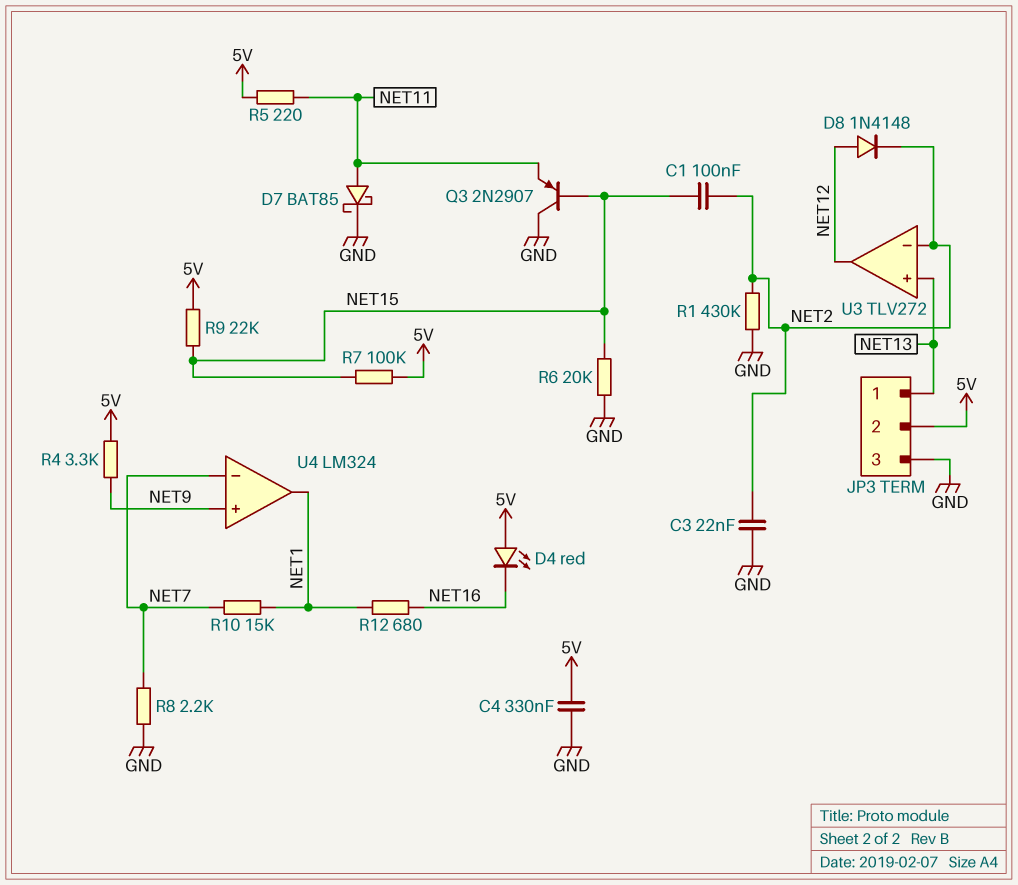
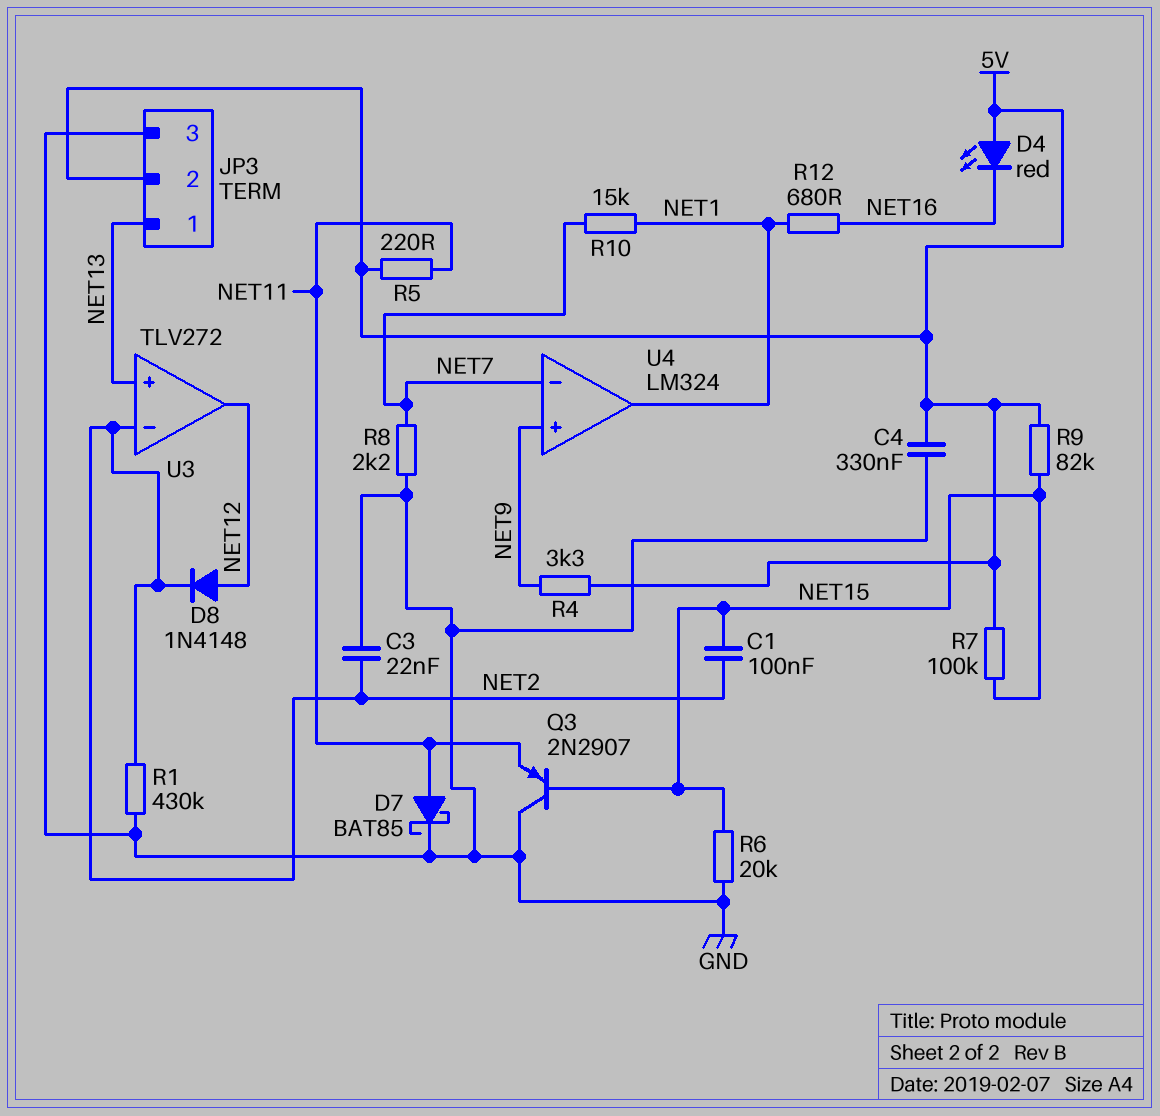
R9: 22k (5V, NET15) -> 82k (5V, NET15)

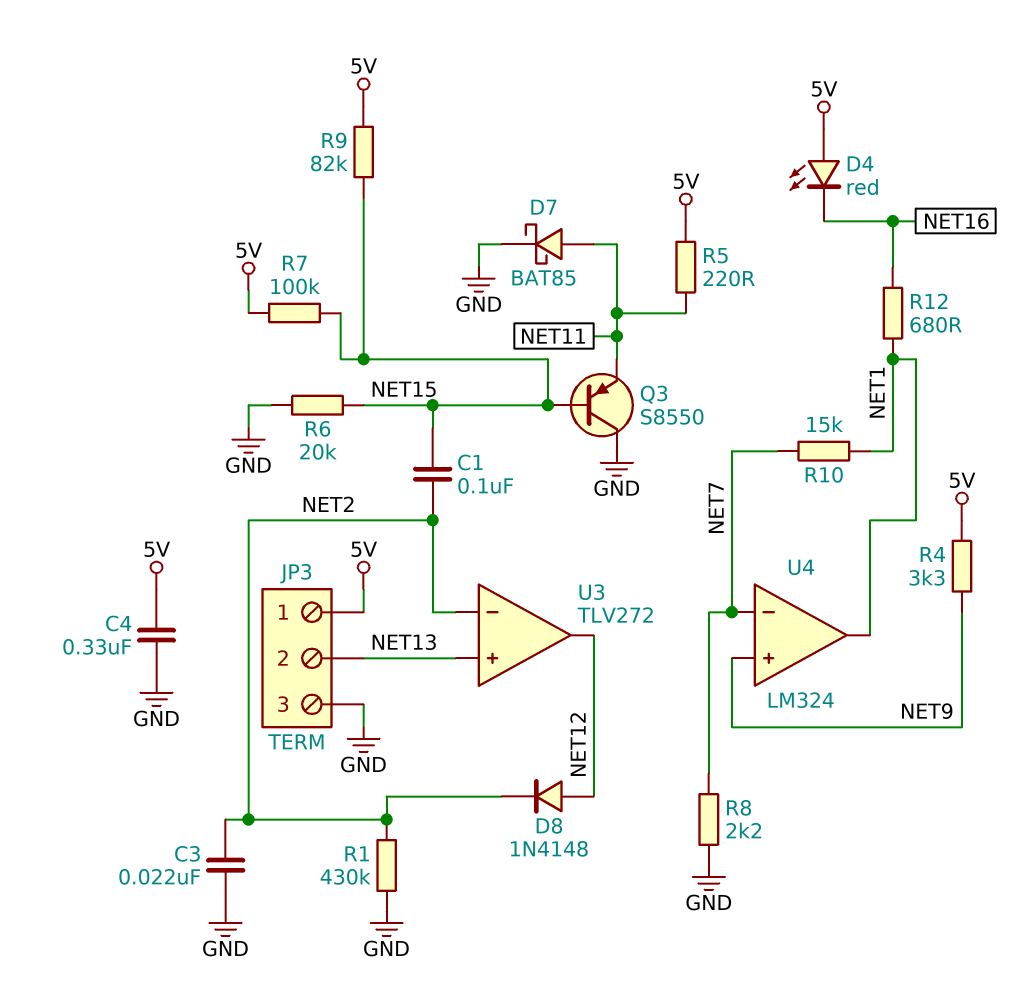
JP3 pin 1: NET13 -> 5V
JP3 pin 2: 5V -> NET13
Q3: PNP 2N2907 (B NET15, C GND, E NET11) -> PNP S8550 (B NET15, C GND, E NET11)

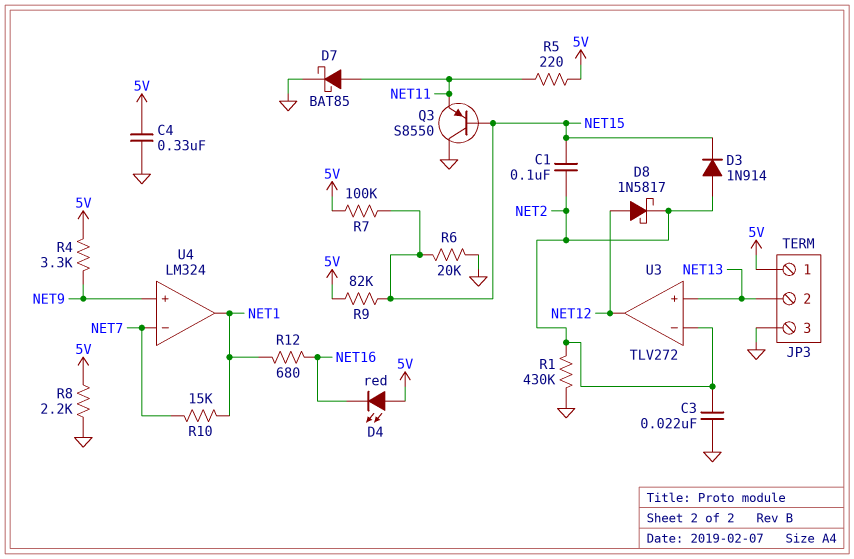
D3: none -> diode 1N914 (A NET2, K NET15)
D8: diode 1N4148 (A NET12, K NET2) -> schottky 1N5817 (A NET12, K NET2)
R8: 2.2k (GND, NET7) -> 2.2k (5V, GND)

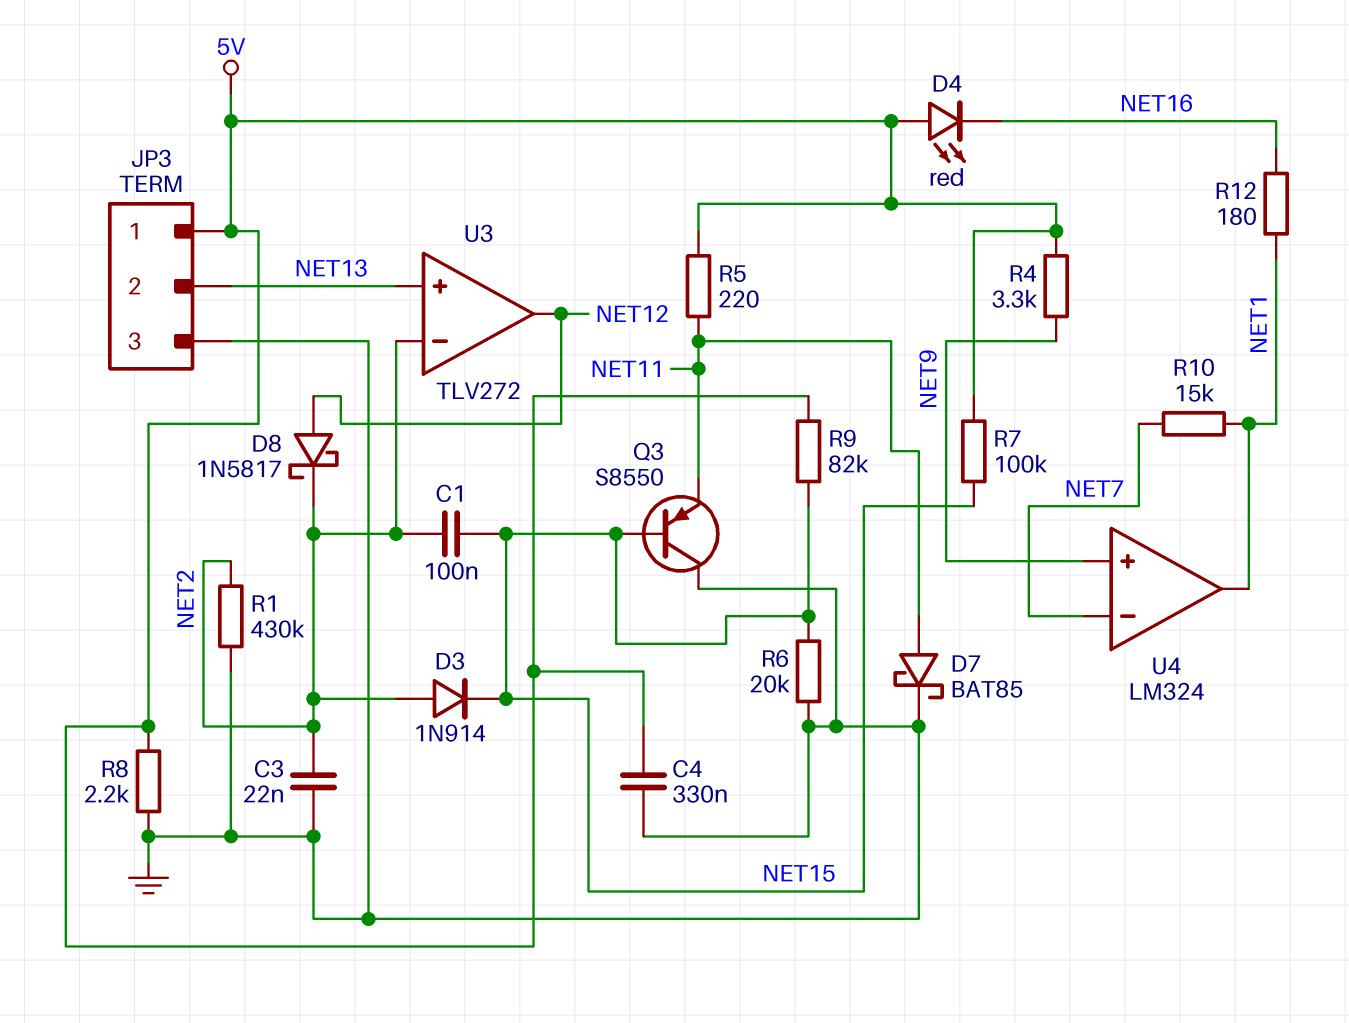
R12: 680 (NET1, NET16) -> 180 (NET1, NET16)

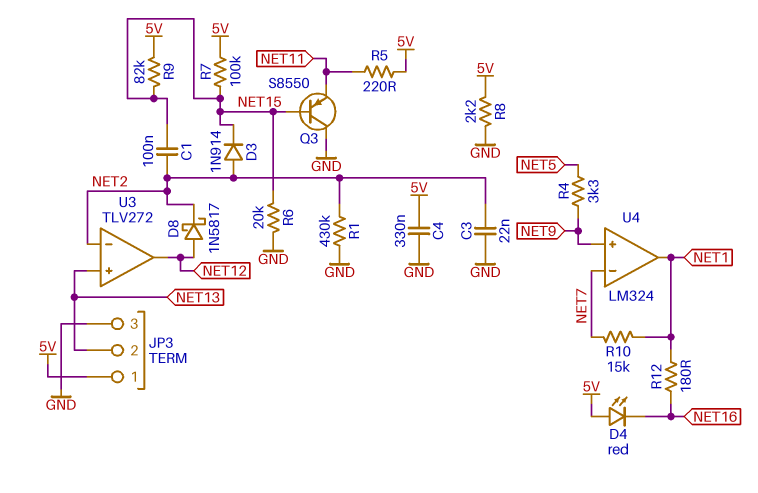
D7: schottky BAT85 (A NET11, K GND) -> none
R4: 3.3k (5V, NET9) -> 3.3k (NET5, NET9)

